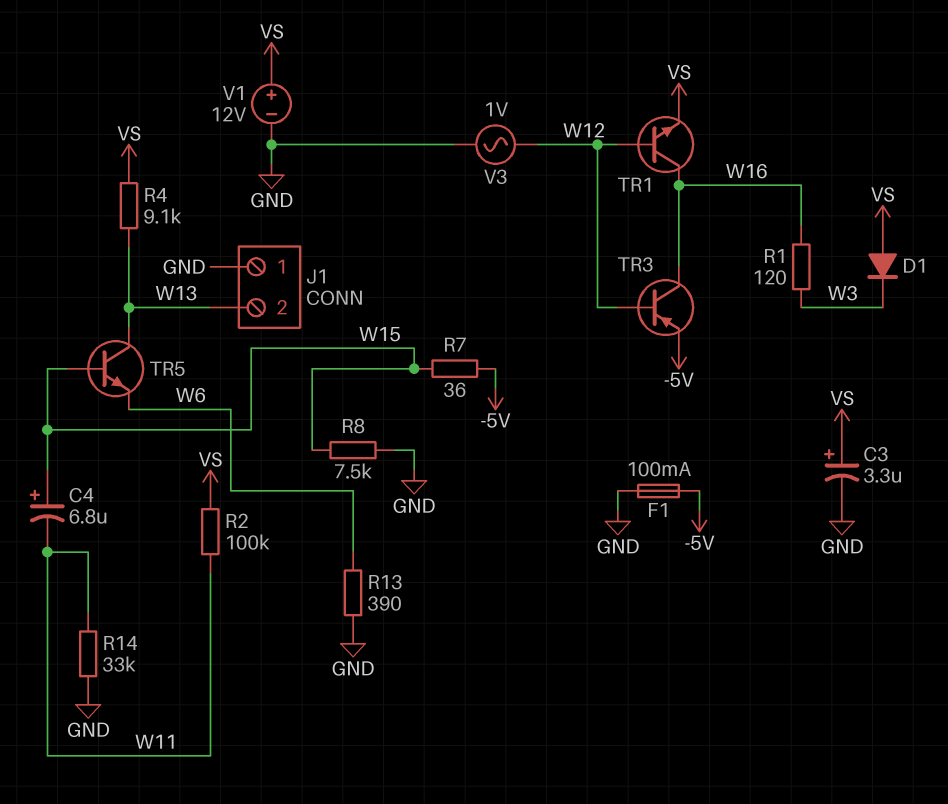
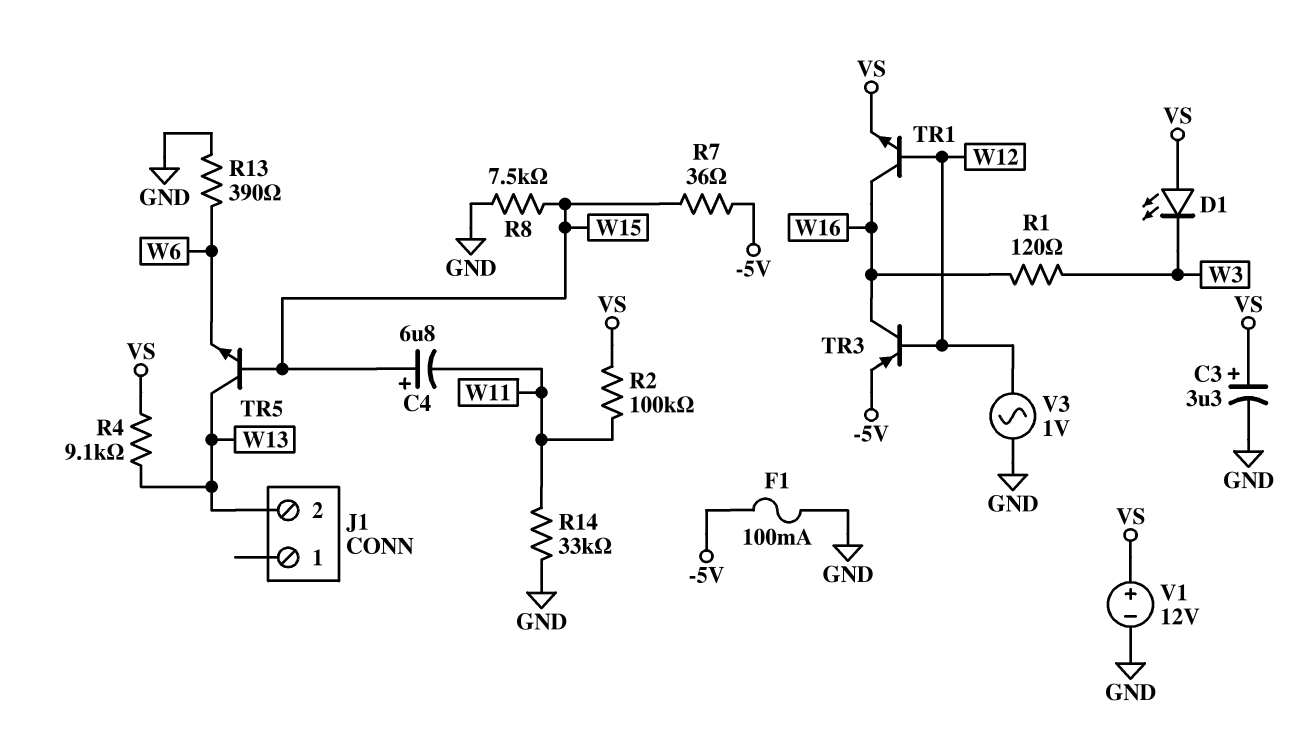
D1: diode (A VS, K W3) -> LED (A VS, K W3)
J1 pin 1: GND -> none

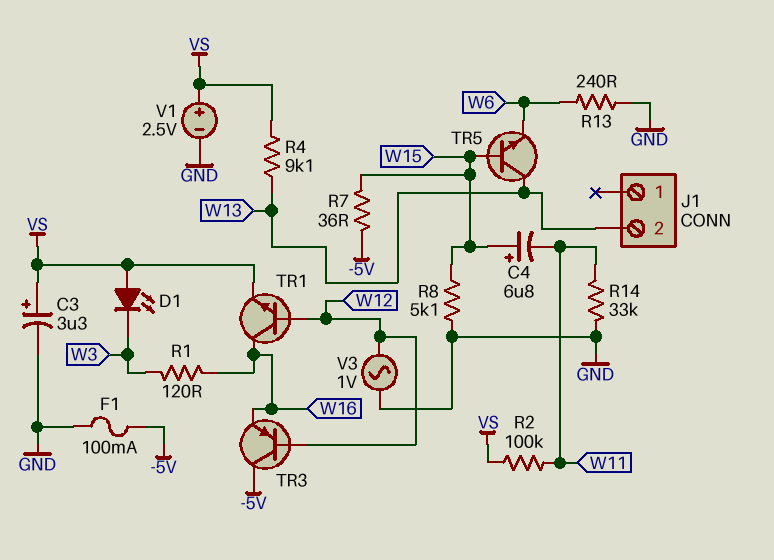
R8: 7.5k (GND, W15) -> 5.1k (GND, W15)
R13: 390 (GND, W6) -> 240 (GND, W6)
TR3: PNP (B W12, C W16, E -5V) -> PNP (B W12, C -5V, E W16)
V1: 12V (plus VS, minus GND) -> 2.5V (plus VS, minus GND)

